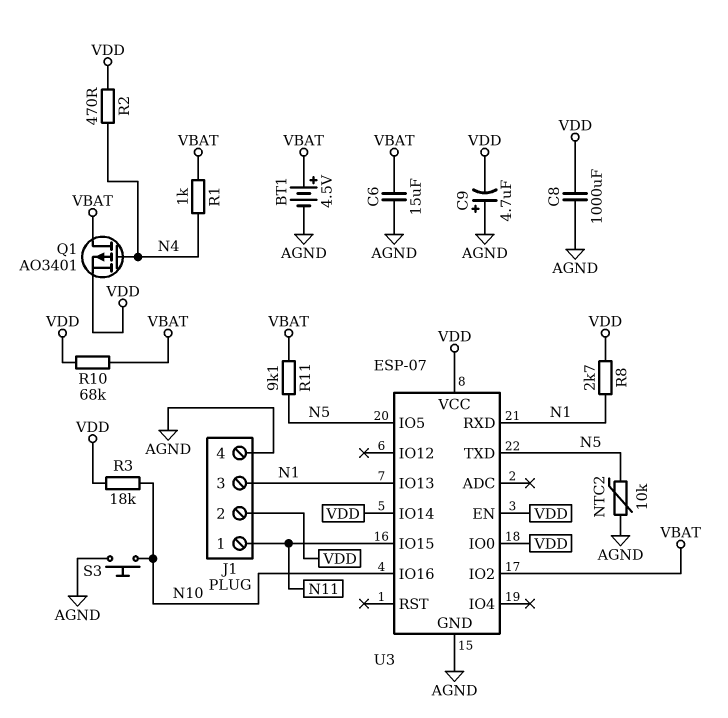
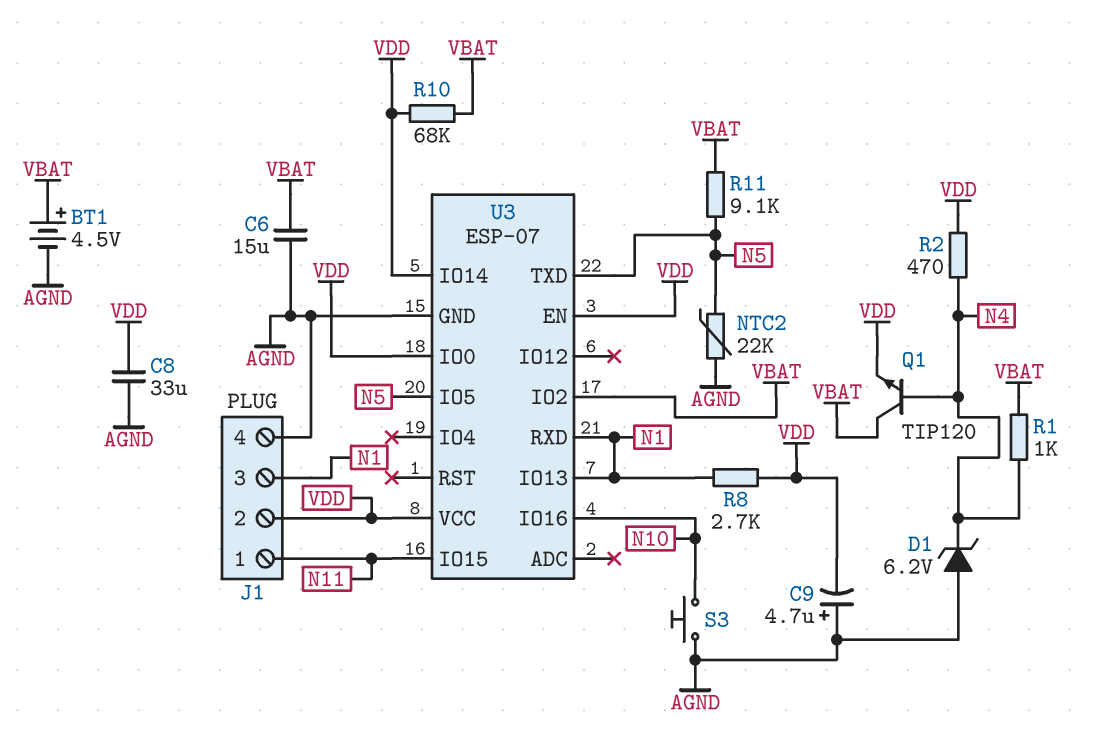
C8: 1000uF (AGND, VDD) -> 33uF (AGND, VDD)
D1: none -> zener 6.2V (A AGND, K N4)
NTC2: 10k (AGND, N5) -> 22k (AGND, N5)
Q1: PMOS AO3401 (G N4, D VBAT, S VDD) -> NPN TIP120 (B N4, C VBAT, E VDD)
R3: 18k (N10, VDD) -> none

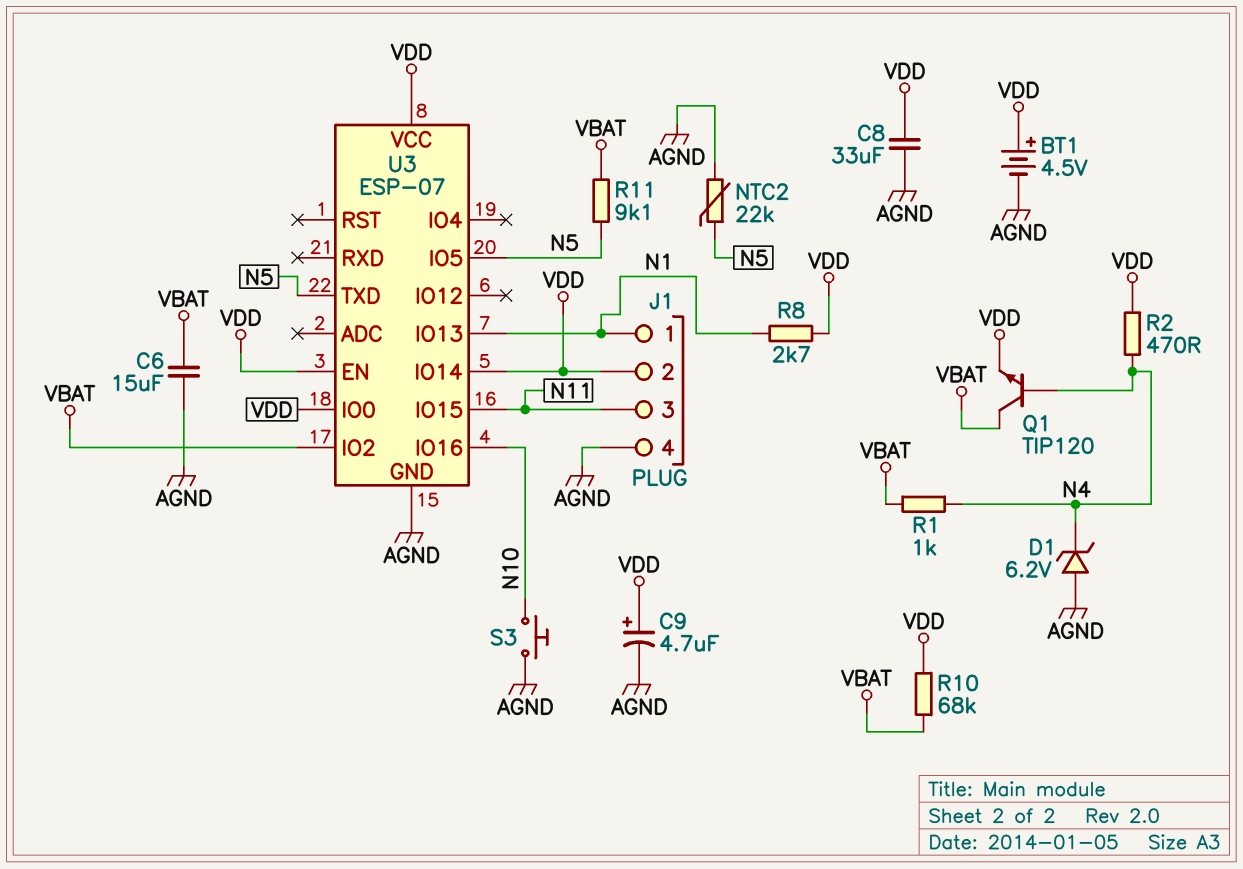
BT1: 4.5V (plus VBAT, minus AGND) -> 4.5V (plus VDD, minus AGND)
C9: 4.7uF (plus AGND, minus VDD) -> 4.7uF (plus VDD, minus AGND)
J1 pin 1: N11 -> N1
J1 pin 3: N1 -> N11
U3 pin RXD: N1 -> none

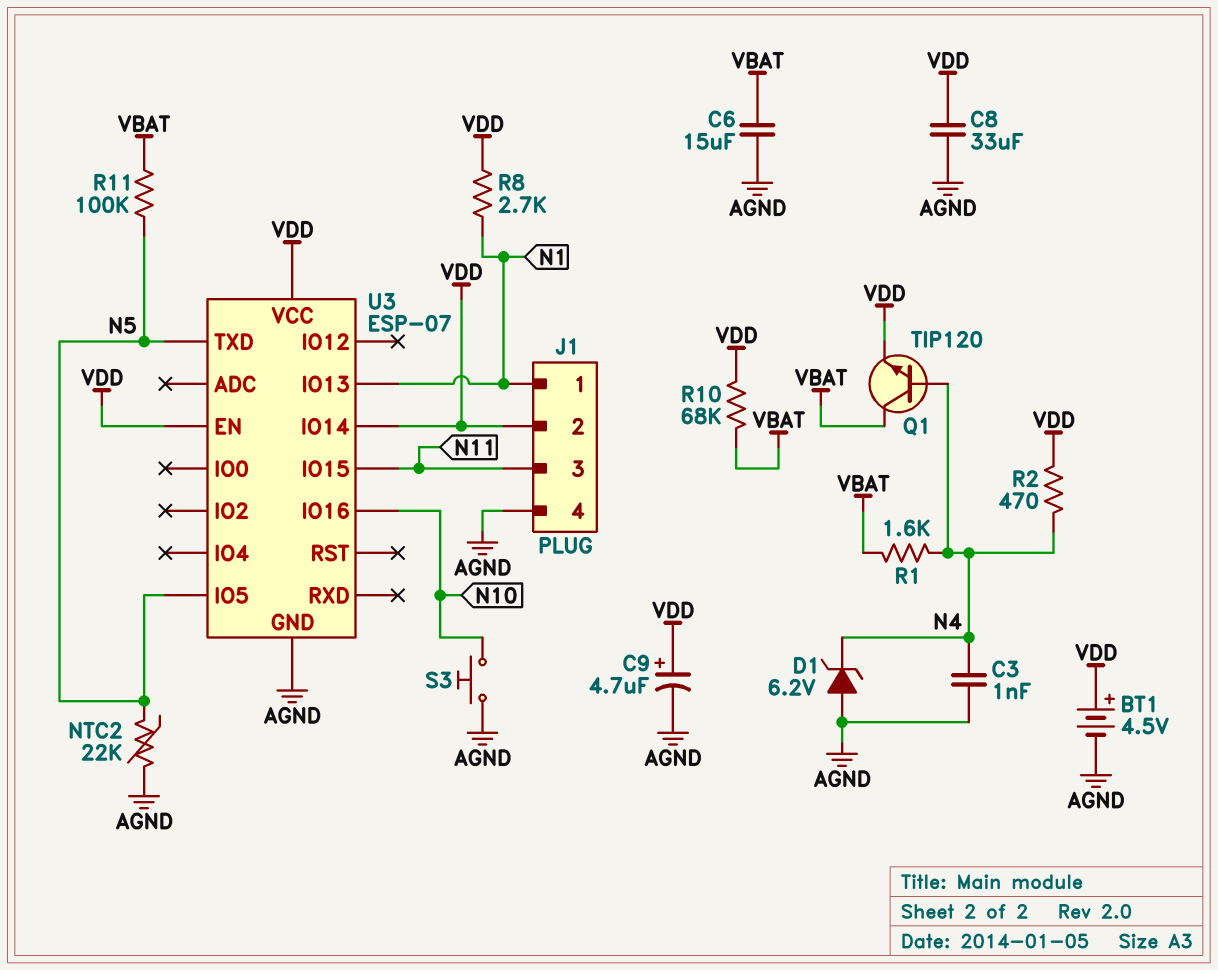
C3: none -> 1nF (AGND, N4)
R1: 1k (N4, VBAT) -> 1.6k (N4, VBAT)
R11: 9.1k (N5, VBAT) -> 100k (N5, VBAT)
U3 pin IO0: VDD -> none
U3 pin IO2: VBAT -> none

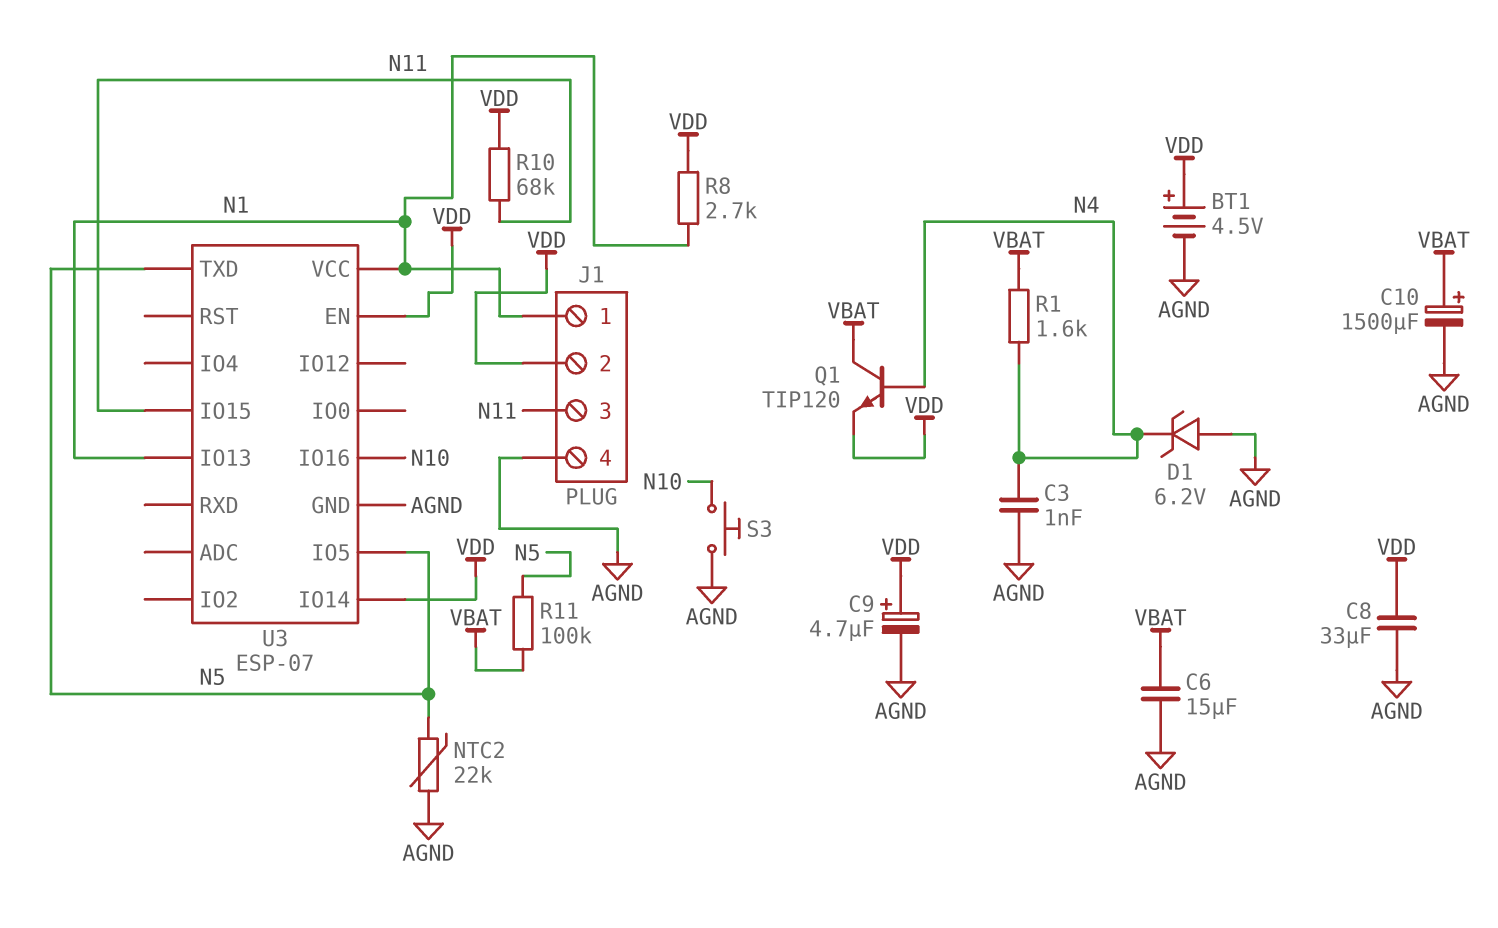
C10: none -> 1500uF (plus VBAT, minus AGND)
R2: 470 (N4, VDD) -> none
R10: 68k (VBAT, VDD) -> 68k (N11, VDD)
U3 pin VCC: VDD -> N1

